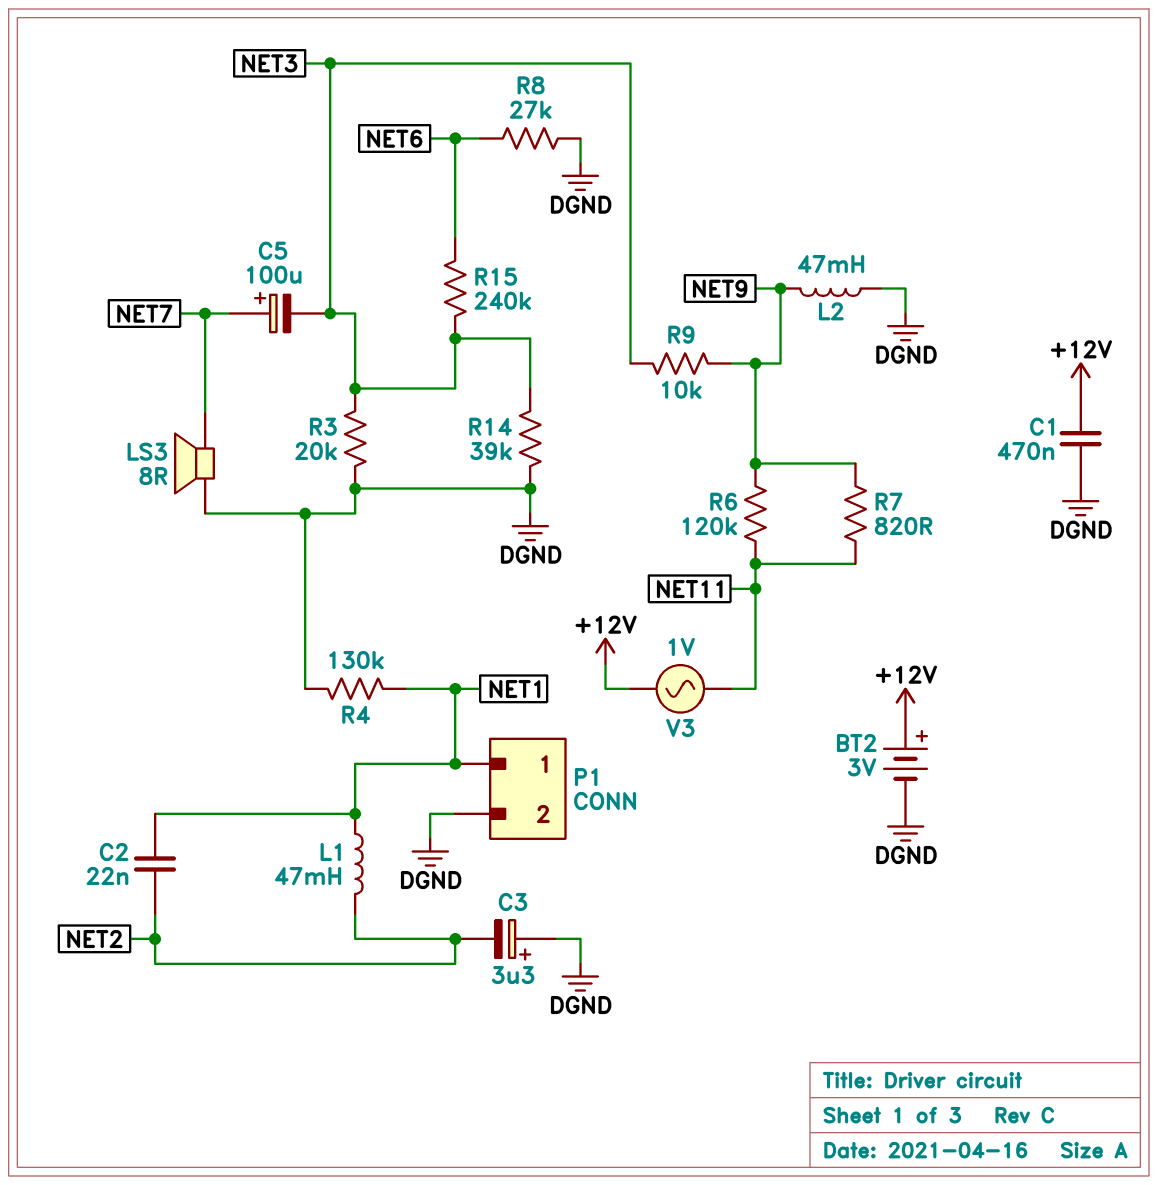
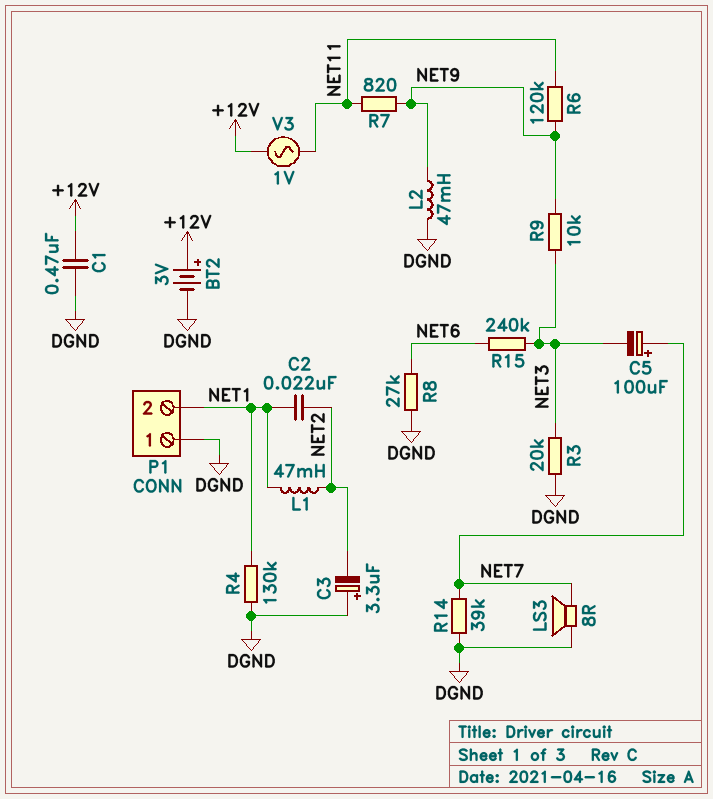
P1 pin 1: NET1 -> DGND
P1 pin 2: DGND -> NET1
R14: 39k (DGND, NET3) -> 39k (DGND, NET7)

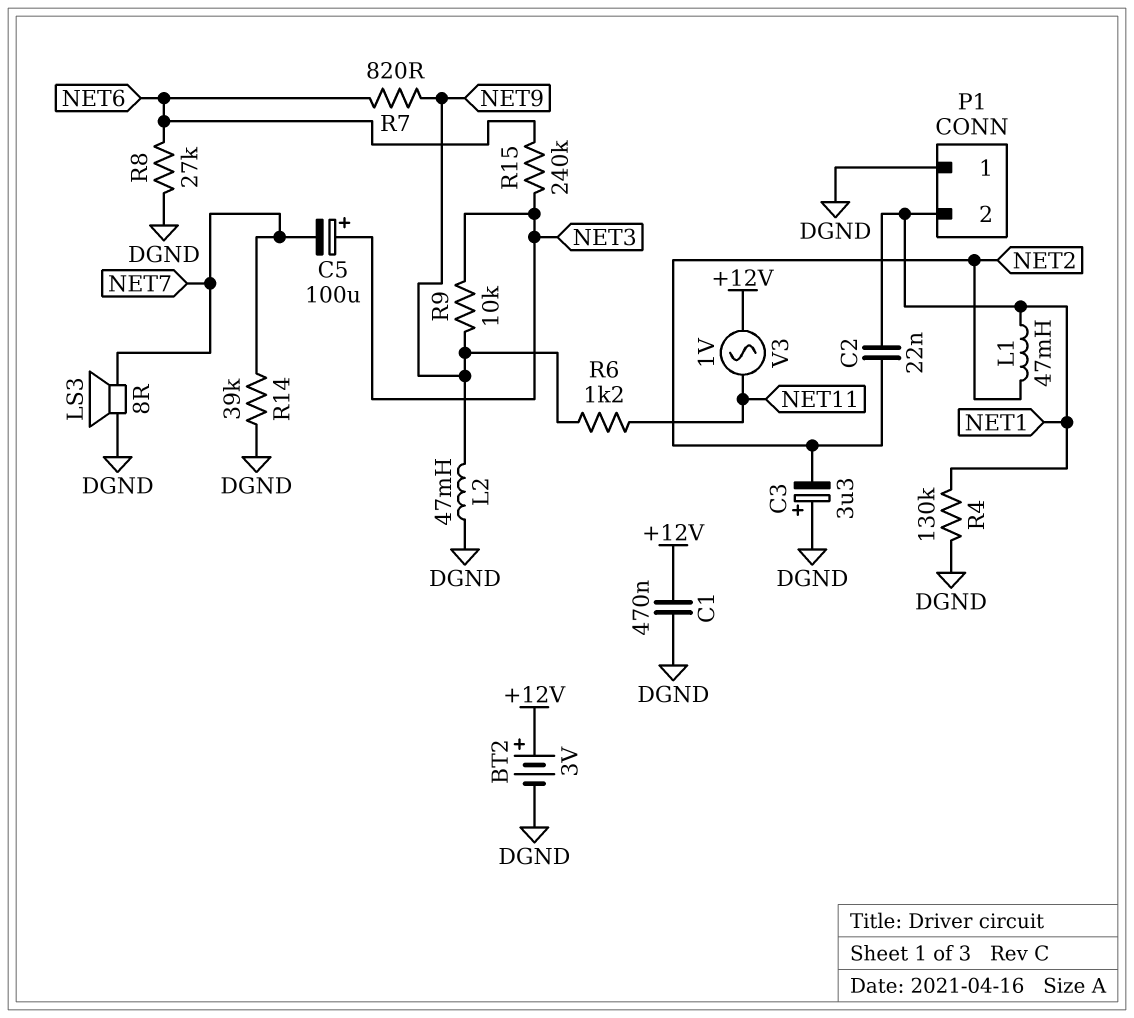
C5: 100uF (plus NET7, minus NET3) -> 100uF (plus NET3, minus NET7)
R3: 20k (DGND, NET3) -> none
R6: 120k (NET9, NET11) -> 1.2k (NET9, NET11)
R7: 820 (NET9, NET11) -> 820 (NET6, NET9)

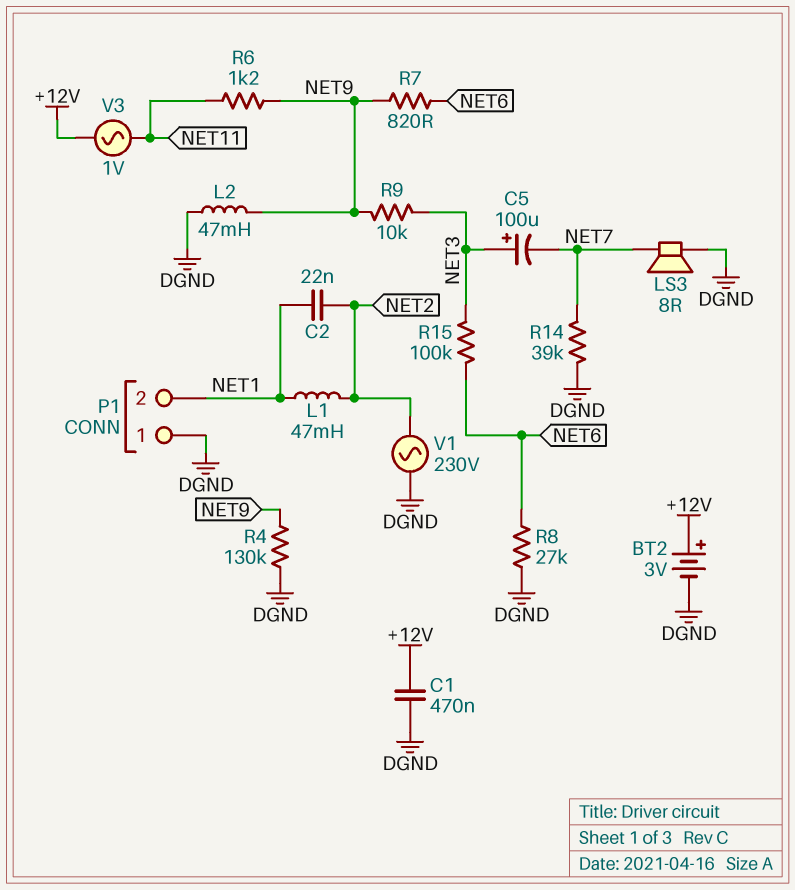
C3: 3.3uF (plus DGND, minus NET2) -> none
R4: 130k (DGND, NET1) -> 130k (DGND, NET9)
R15: 240k (NET3, NET6) -> 100k (NET3, NET6)
V1: none -> AC 230V (DGND, NET2)

